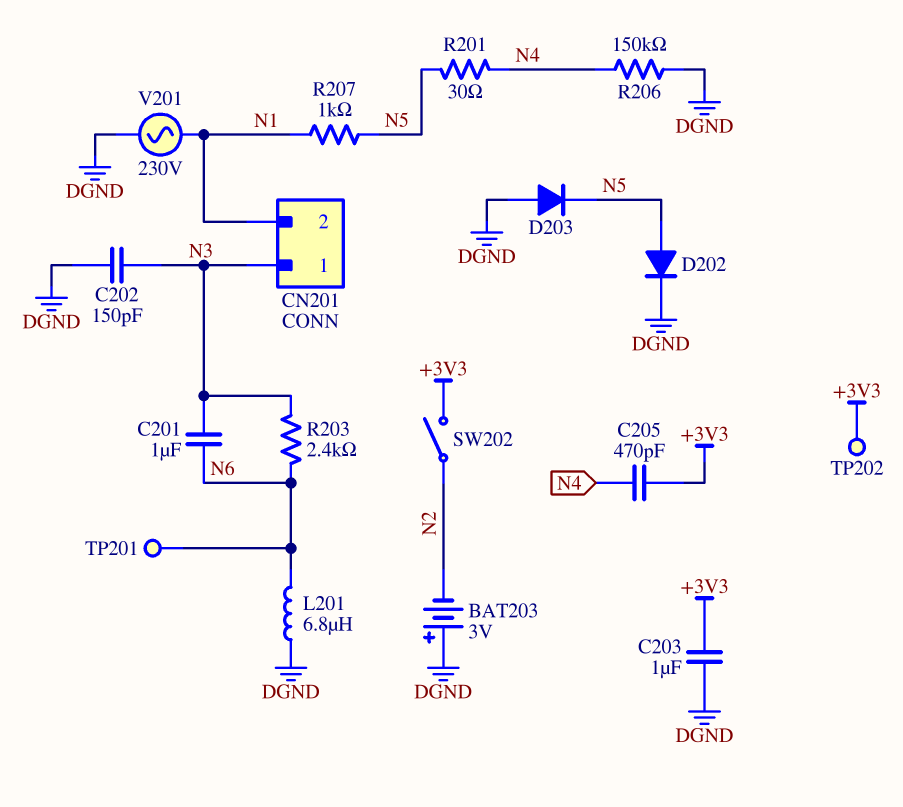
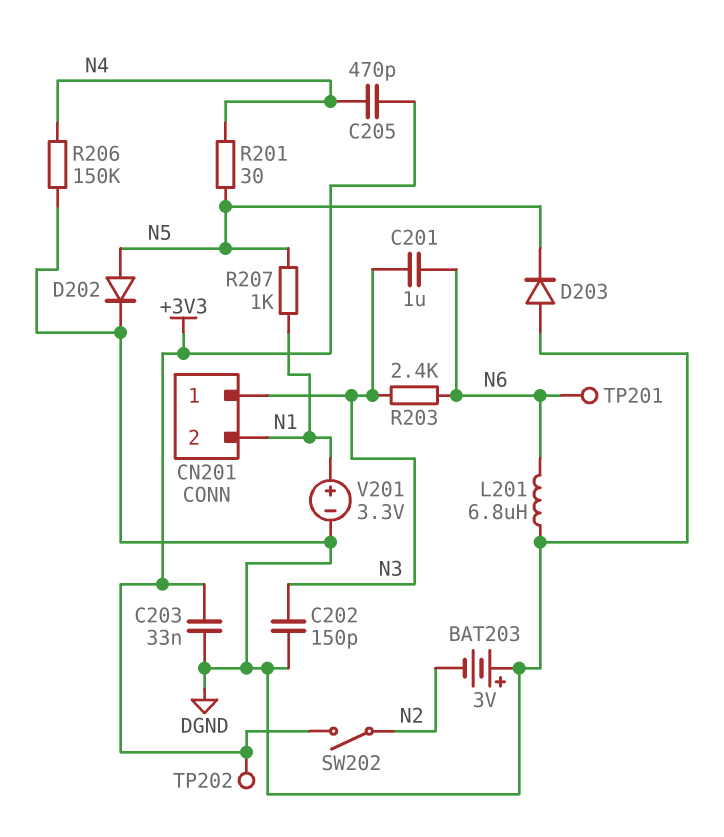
C203: 1uF (+3V3, DGND) -> 33nF (+3V3, DGND)
V201: AC 230V (DGND, N1) -> 3.3V (plus N1, minus DGND)

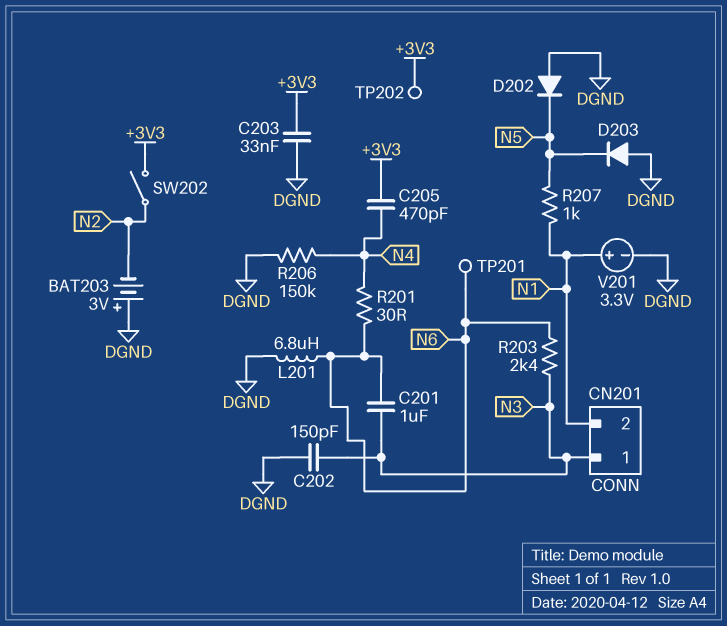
D202: diode (A N5, K DGND) -> diode (A DGND, K N5)
R201: 30 (N4, N5) -> 30 (N4, N6)

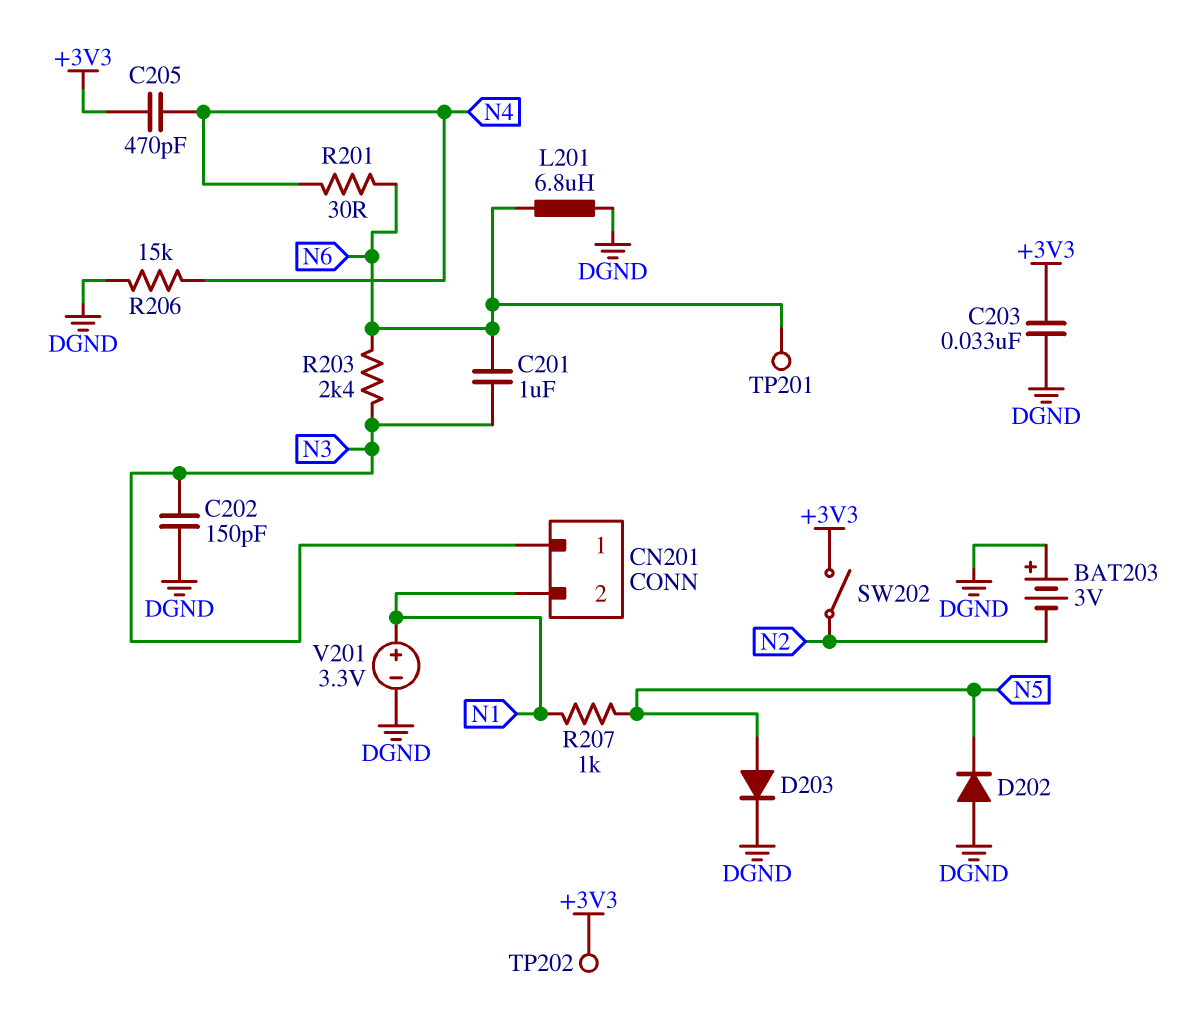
D203: diode (A DGND, K N5) -> diode (A N5, K DGND)
R206: 150k (DGND, N4) -> 15k (DGND, N4)

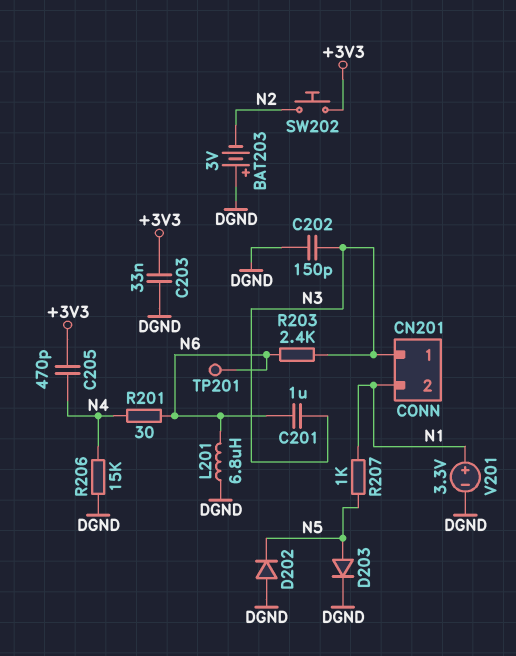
SW202: switch (+3V3, N2) -> button (+3V3, N2)
TP202: test point (+3V3) -> none

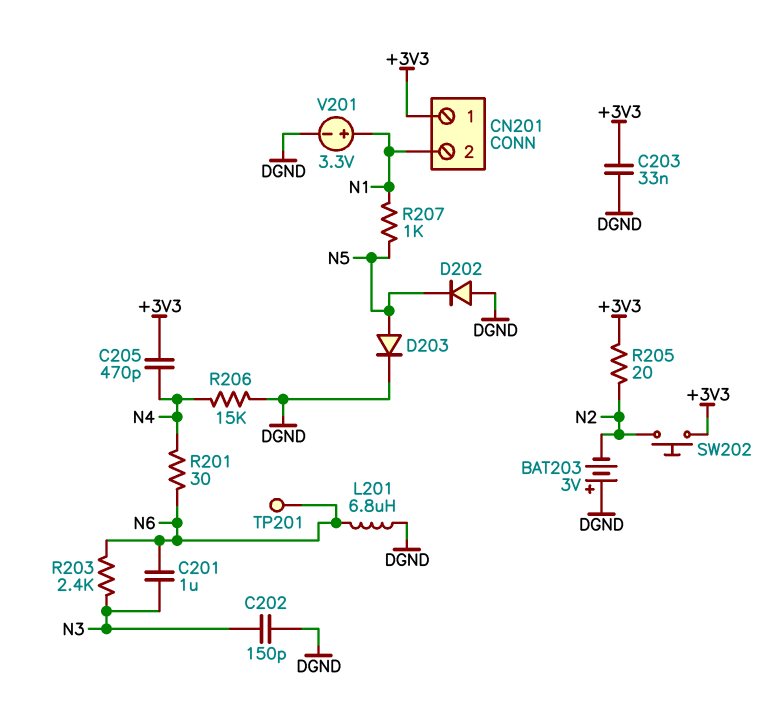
CN201 pin 1: N3 -> +3V3
R205: none -> 20 (+3V3, N2)

